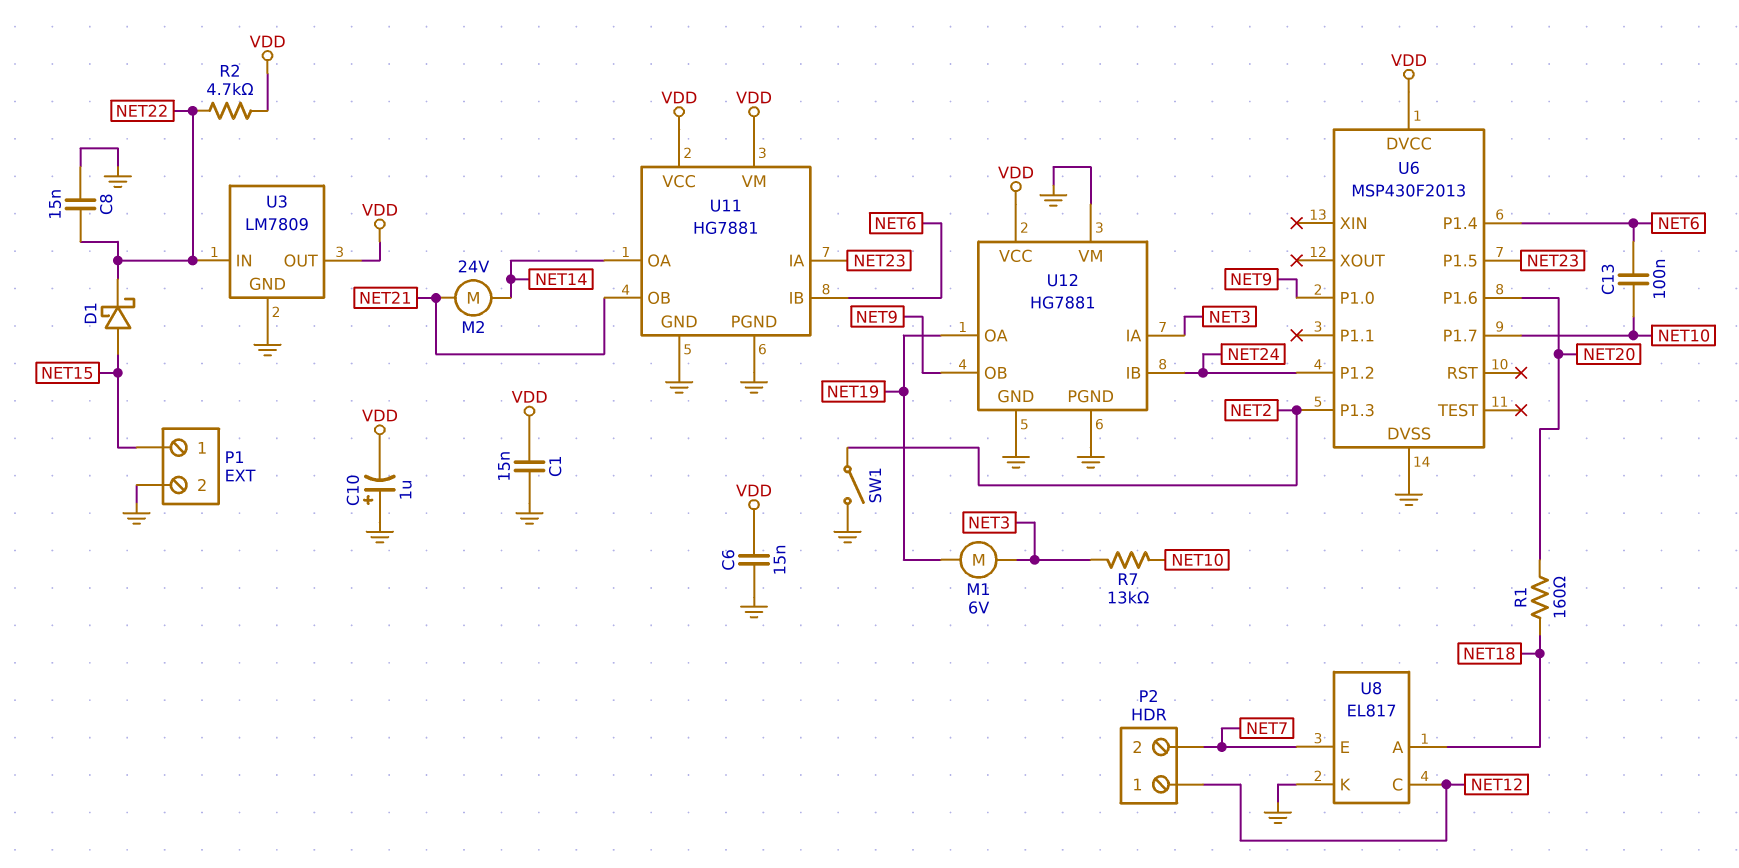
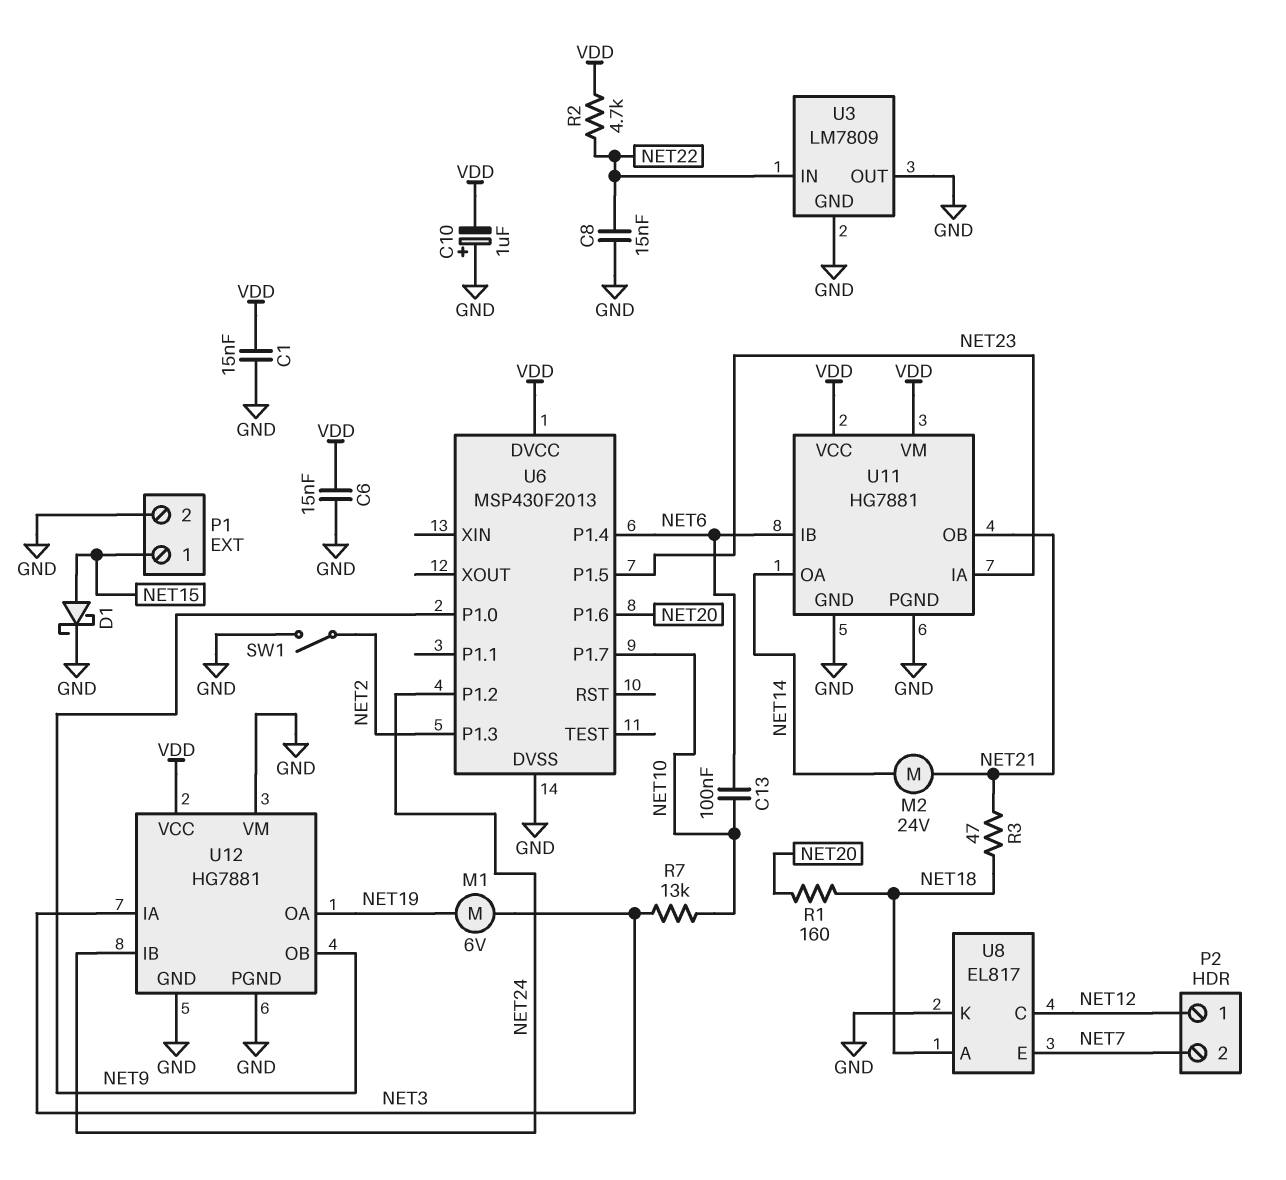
D1: schottky (A NET15, K NET22) -> schottky (A NET15, K GND)
R3: none -> 47 (NET18, NET21)
U3 pin OUT: VDD -> GND

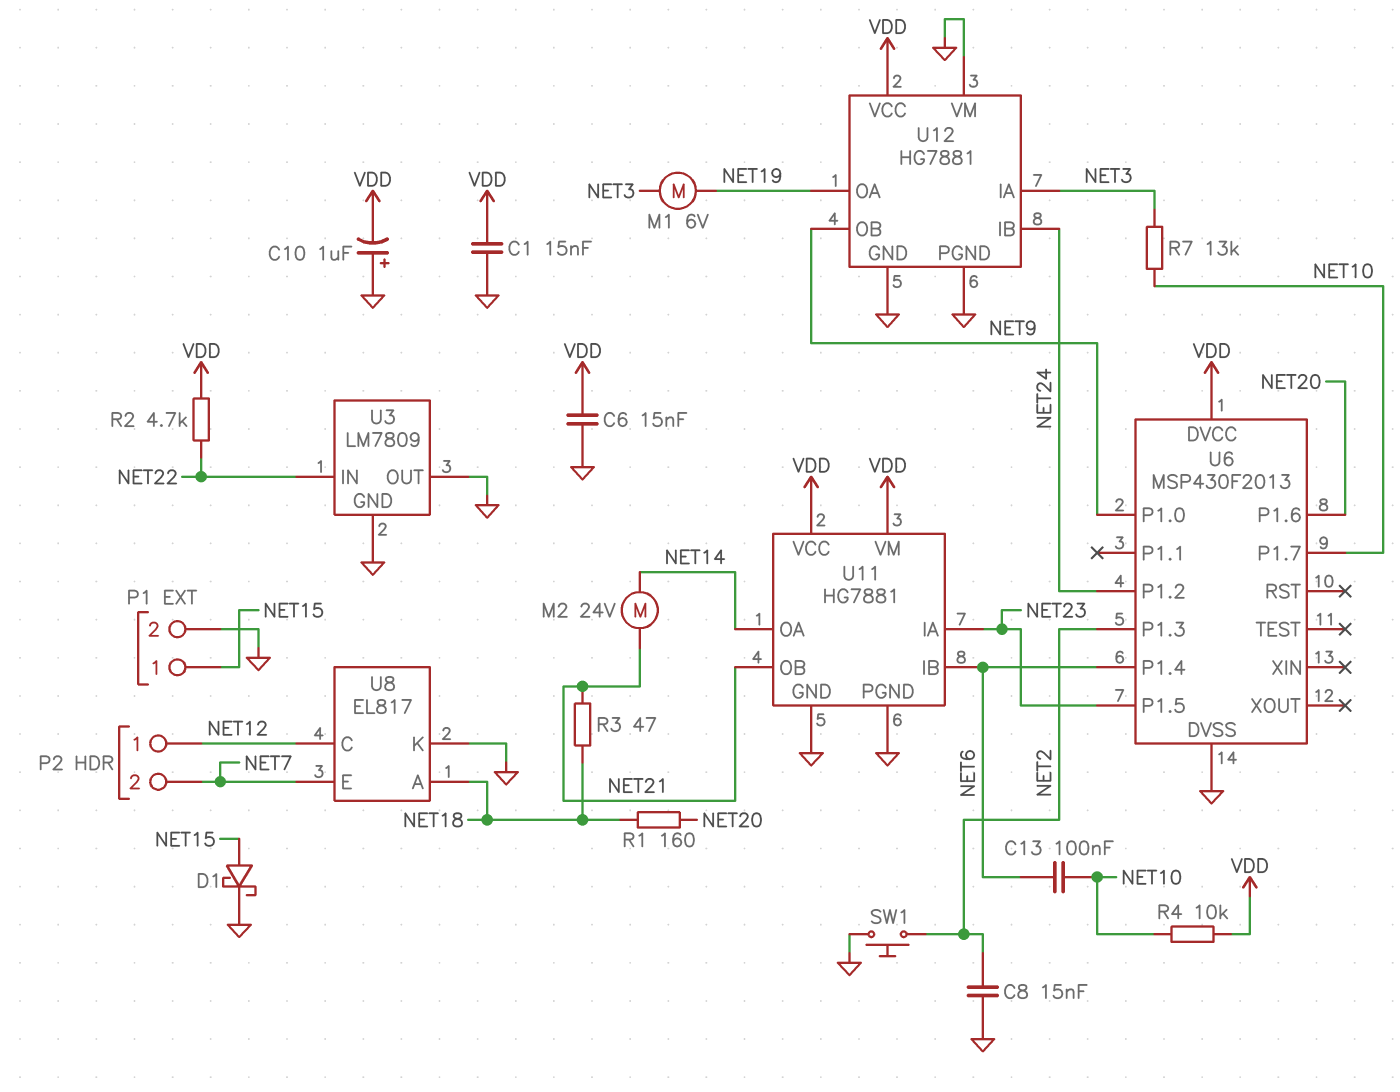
C8: 15nF (GND, NET22) -> 15nF (GND, NET2)
R4: none -> 10k (NET10, VDD)
SW1: switch (GND, NET2) -> button (GND, NET2)

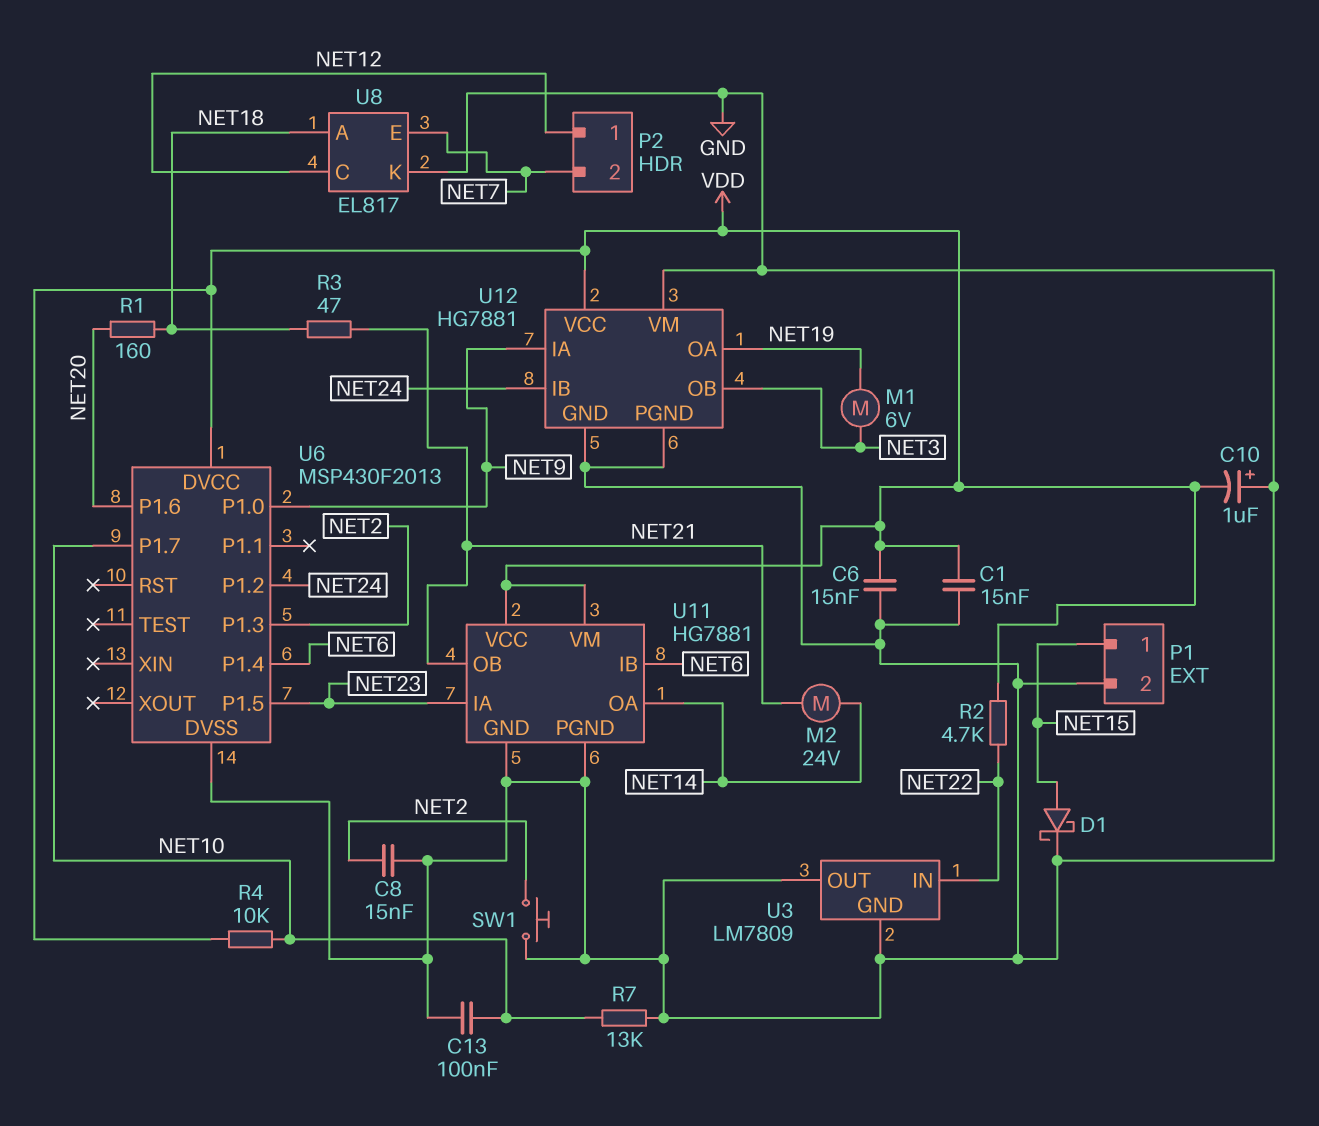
C13: 100nF (NET6, NET10) -> 100nF (GND, NET10)
R7: 13k (NET3, NET10) -> 13k (GND, NET10)
U12 pin IA: NET3 -> NET9
U12 pin OB: NET9 -> NET3

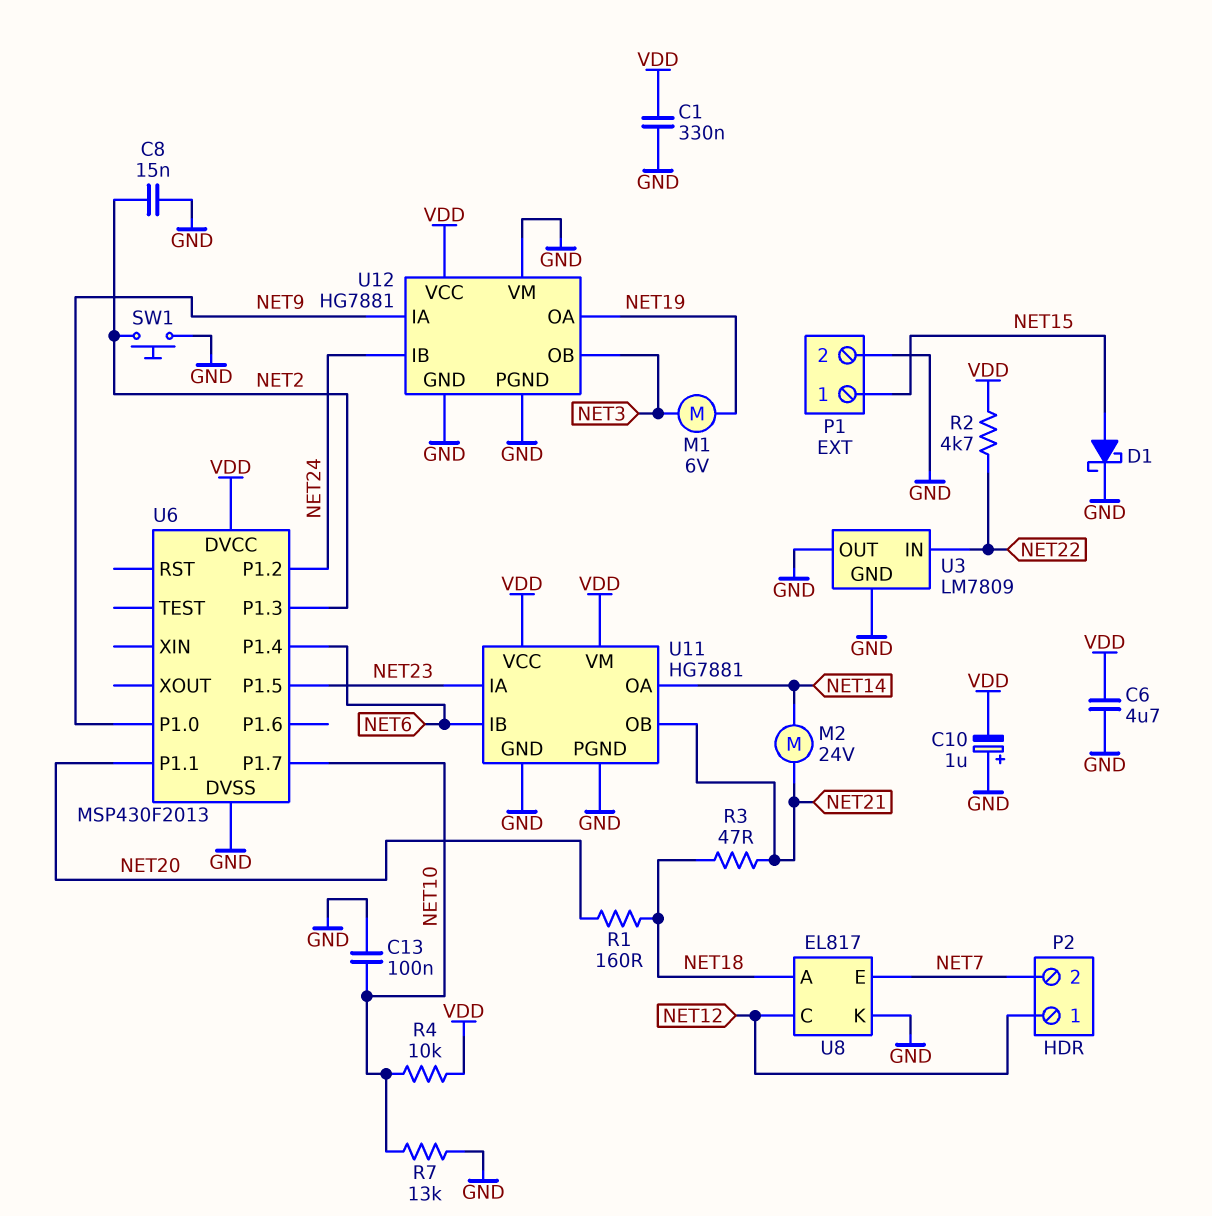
C1: 15nF (GND, VDD) -> 330nF (GND, VDD)
C6: 15nF (GND, VDD) -> 4.7uF (GND, VDD)
U6 pin P1.1: none -> NET20
U6 pin P1.6: NET20 -> none

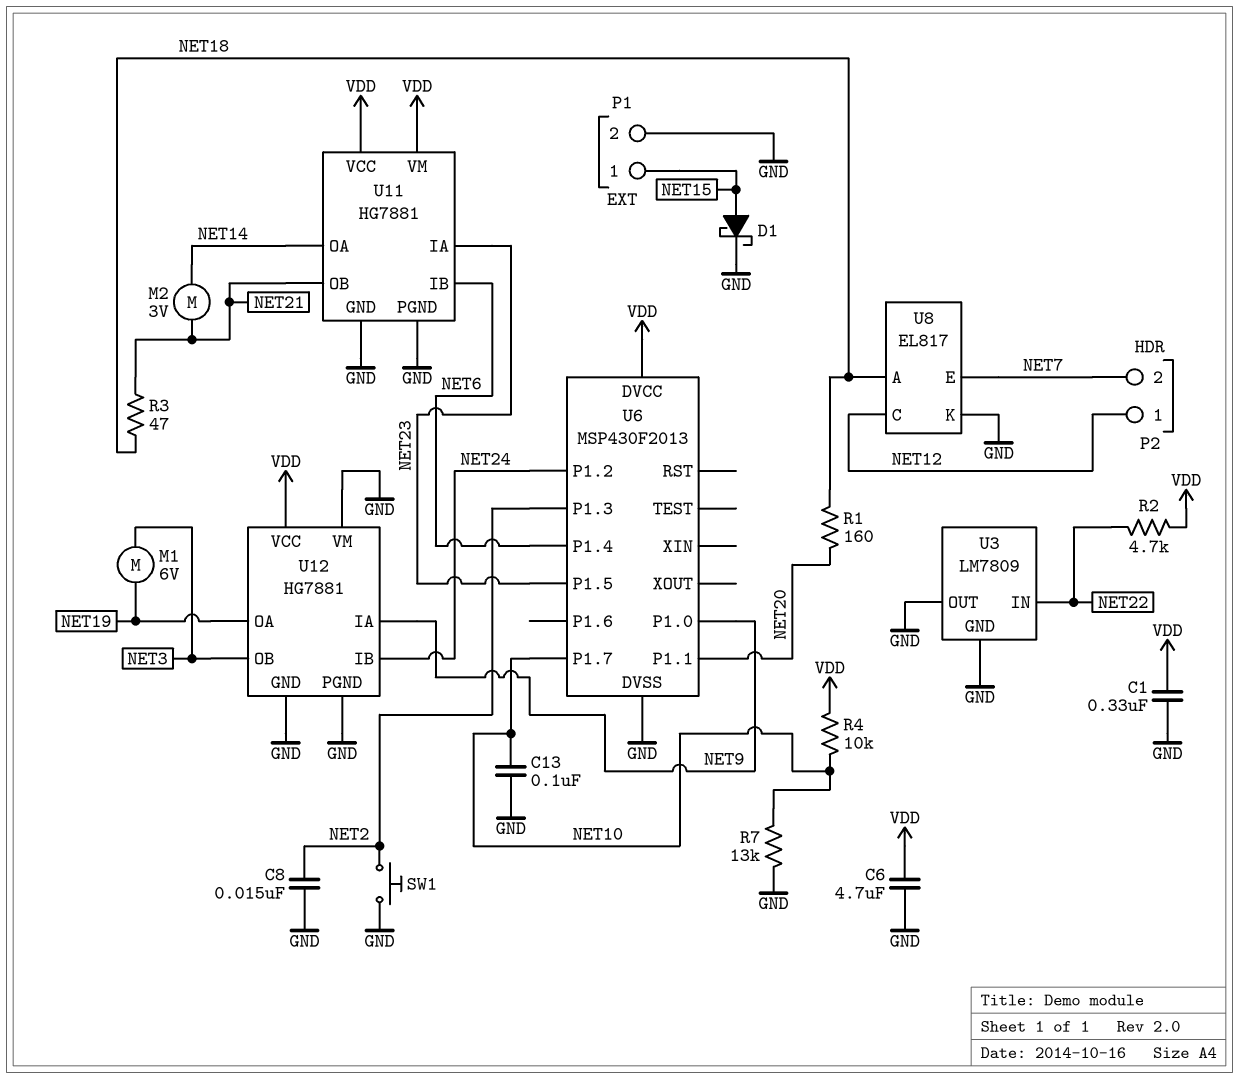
C10: 1uF (plus GND, minus VDD) -> none
M2: motor 24V (NET14, NET21) -> motor 3V (NET14, NET21)

